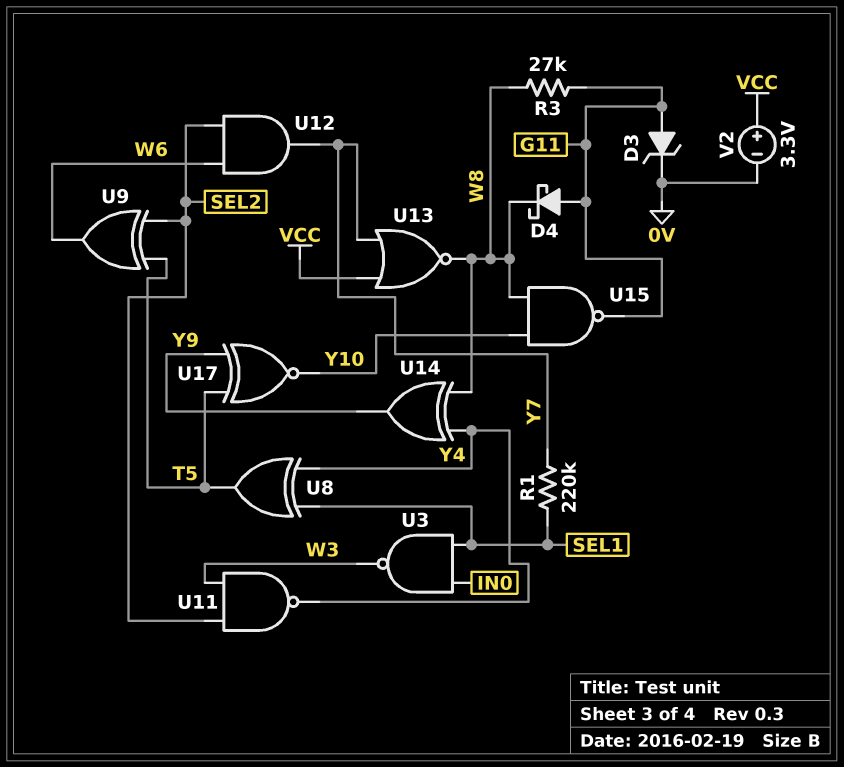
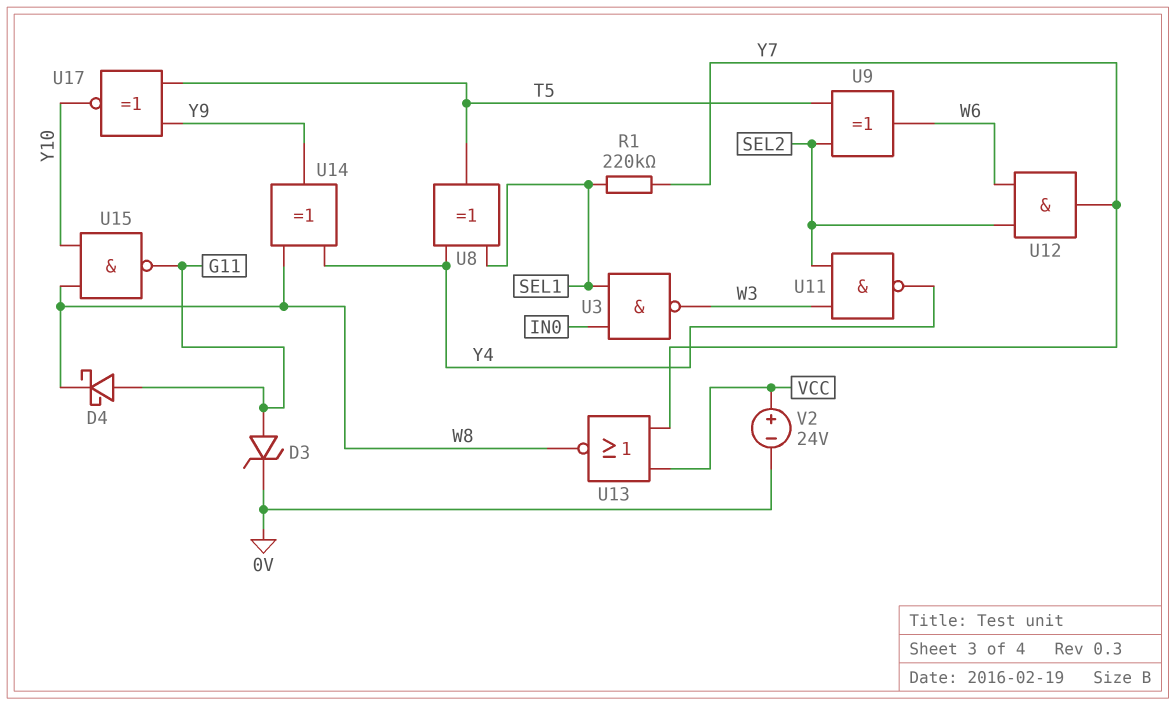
R3: 27k (G11, W8) -> none
V2: 3.3V (plus VCC, minus 0V) -> 24V (plus VCC, minus 0V)

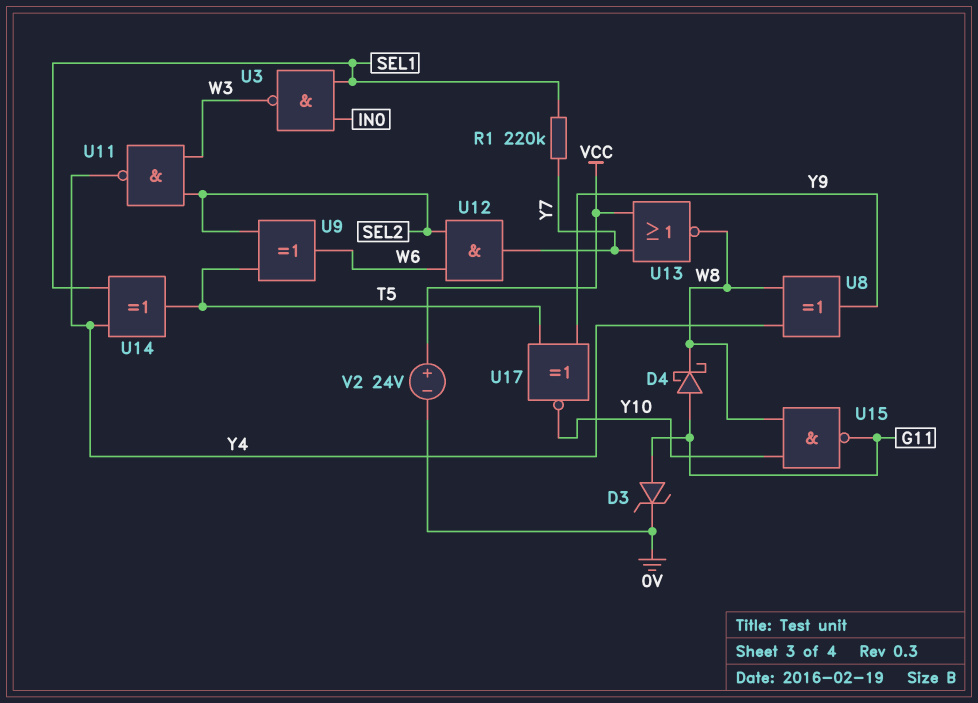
U8: XOR (in SEL1, in Y4, out T5) -> XOR (in W8, in Y4, out Y9)
U14: XOR (in W8, in Y4, out Y9) -> XOR (in SEL1, in Y4, out T5)

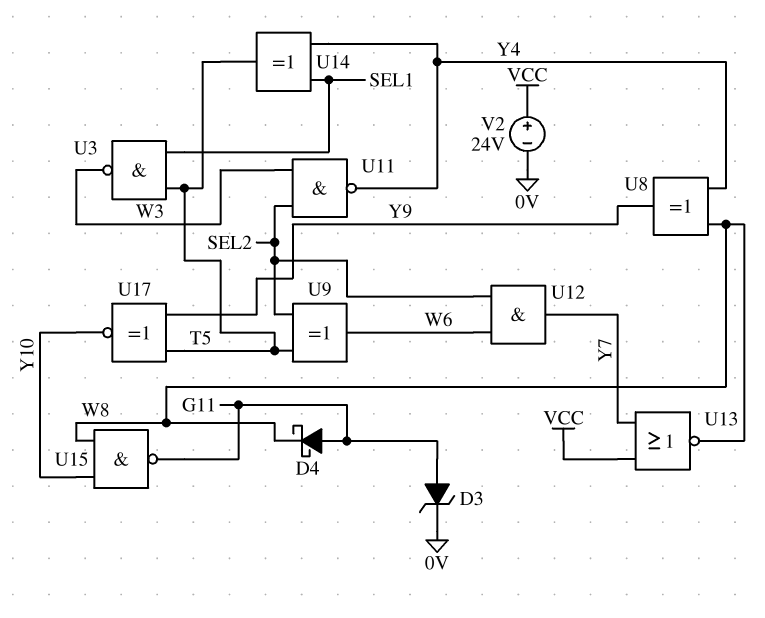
R1: 220k (SEL1, Y7) -> none
U3: NAND (in IN0, in SEL1, out W3) -> NAND (in SEL1, in T5, out W3)

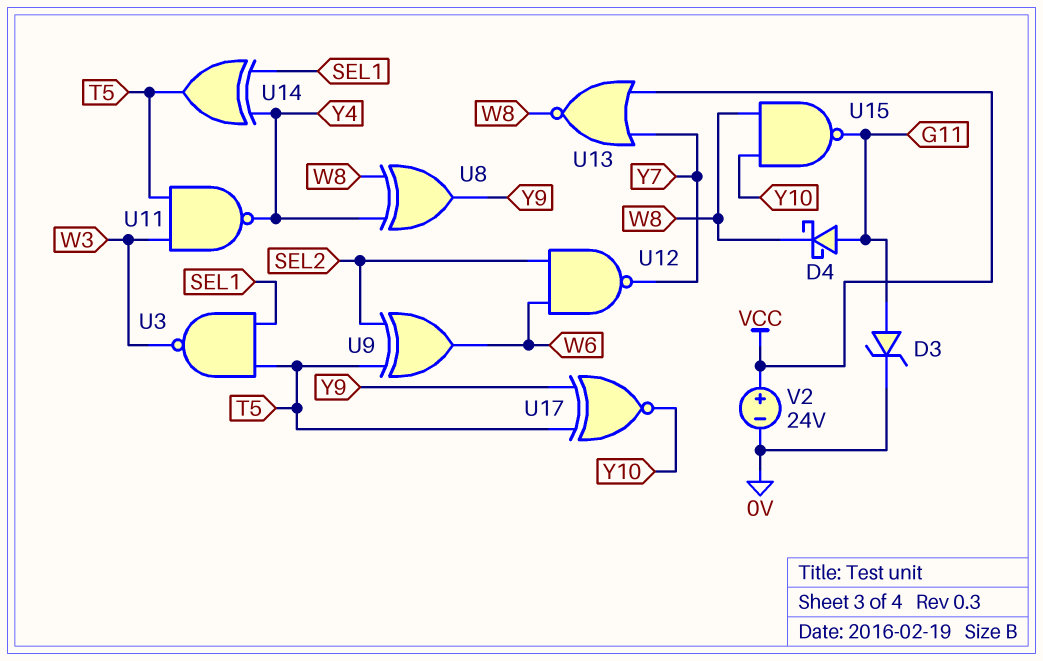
U11: NAND (in SEL2, in W3, out Y4) -> NAND (in T5, in W3, out Y4)
U12: AND (in SEL2, in W6, out Y7) -> NAND (in SEL2, in W6, out Y7)

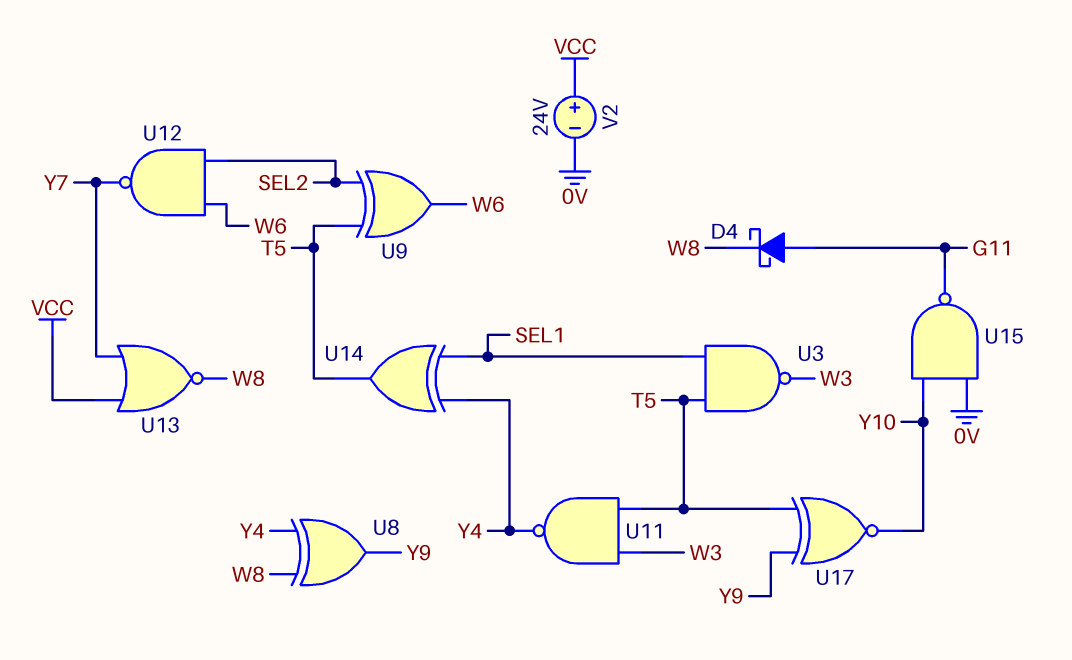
D3: zener (A G11, K 0V) -> none
U15: NAND (in W8, in Y10, out G11) -> NAND (in 0V, in Y10, out G11)

